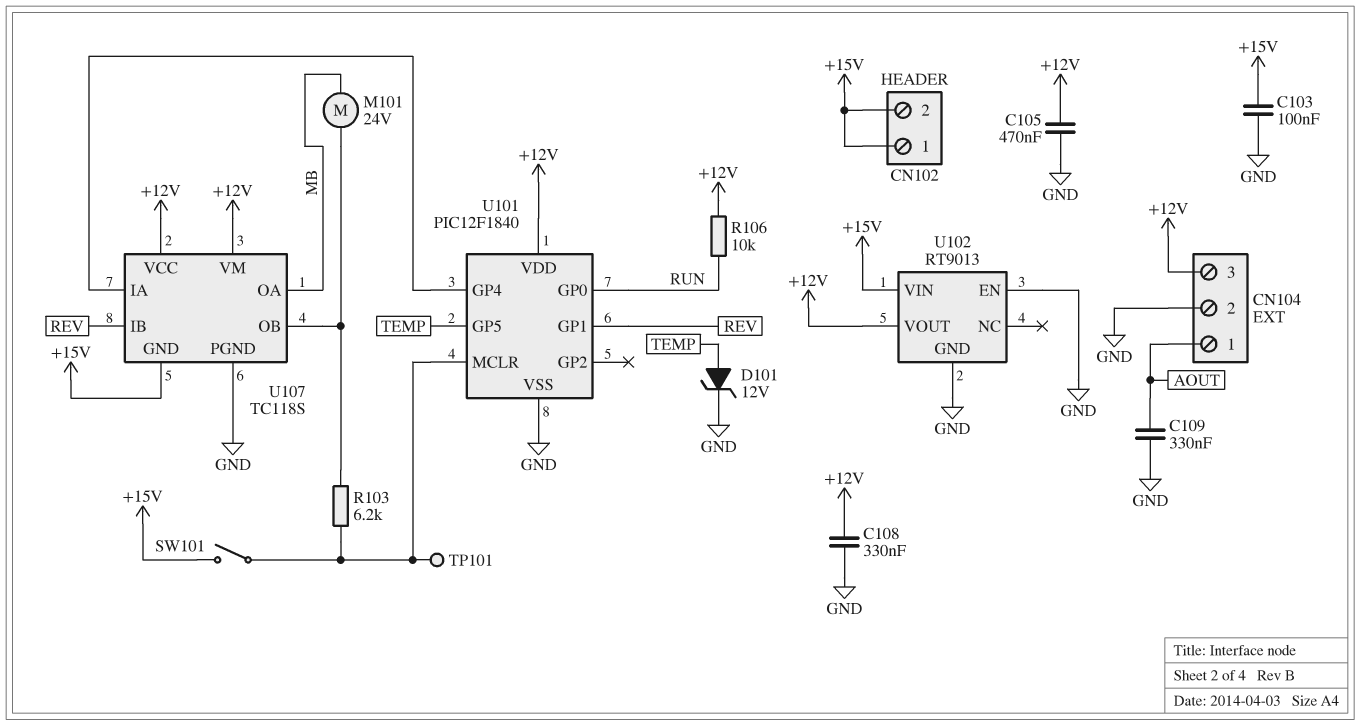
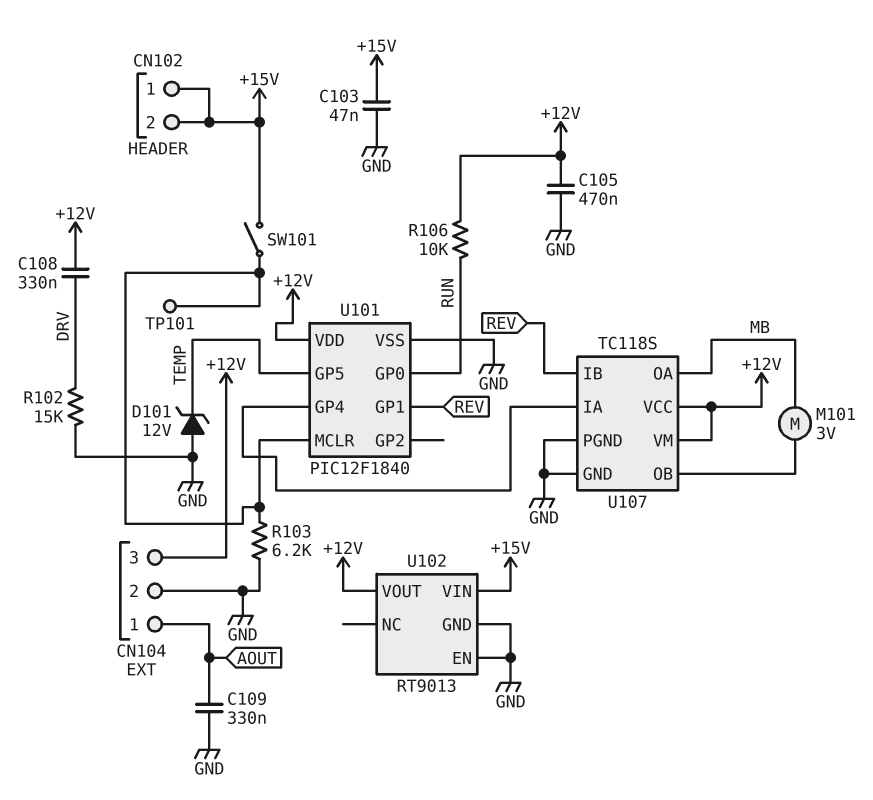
C103: 100nF (+15V, GND) -> 47nF (+15V, GND)
C108: 330nF (+12V, GND) -> 330nF (+12V, DRV)
D101: zener 12V (A TEMP, K GND) -> zener 12V (A GND, K TEMP)
M101: motor 24V (MB, U107/OB) -> motor 3V (MB, U107/OB)
R102: none -> 15k (DRV, GND)
R103: 6.2k (U101/MCLR, U107/OB) -> 6.2k (GND, U101/MCLR)
U107 pin GND: +15V -> GND

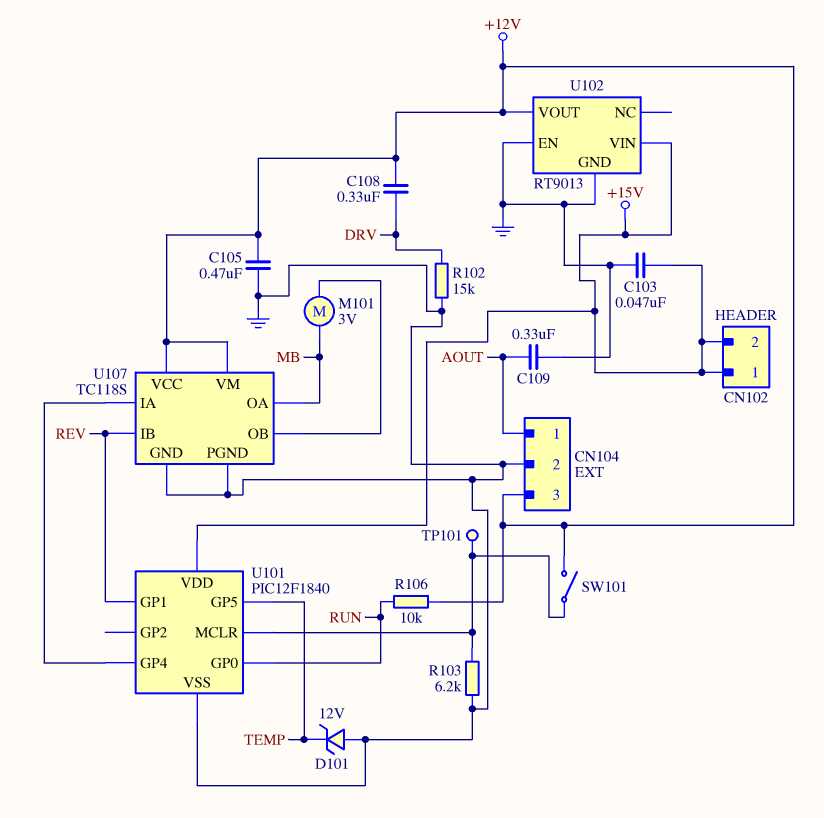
SW101: switch (+15V, U101/MCLR) -> switch (+12V, U101/MCLR)
U101 pin VDD: +12V -> +15V

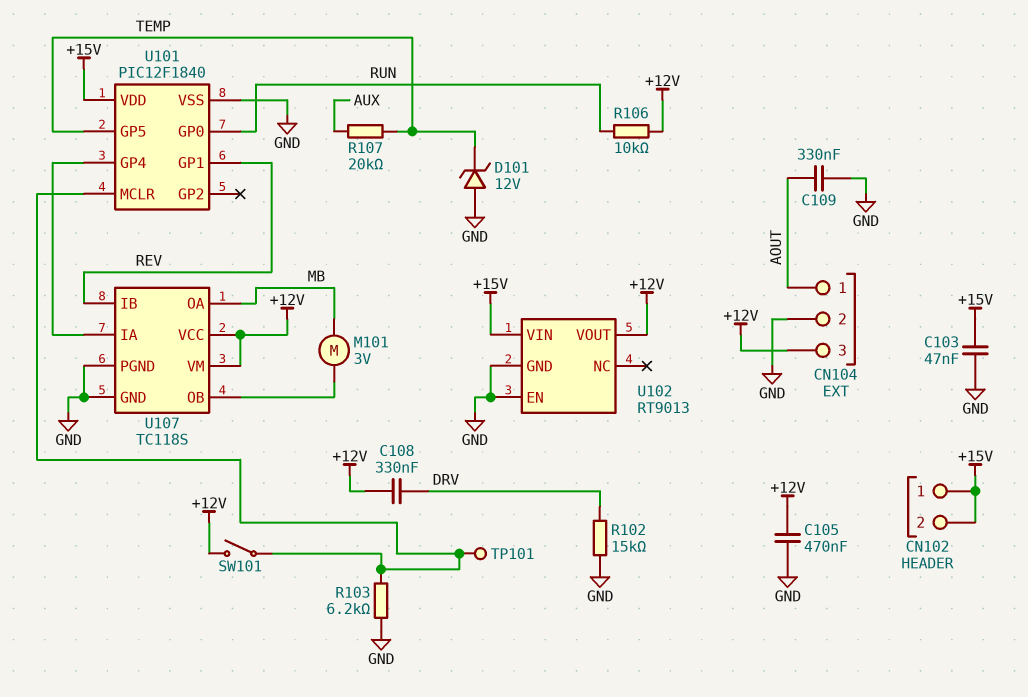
R107: none -> 20k (AUX, TEMP)

